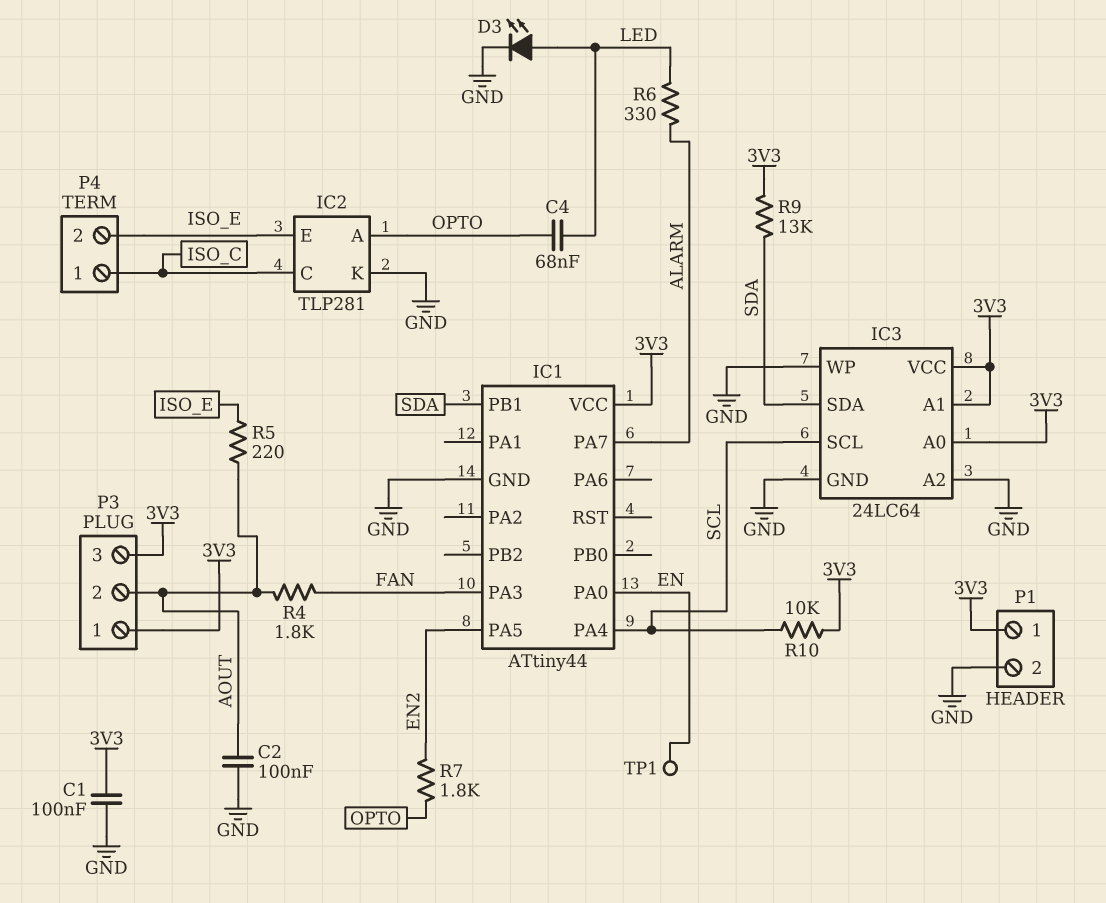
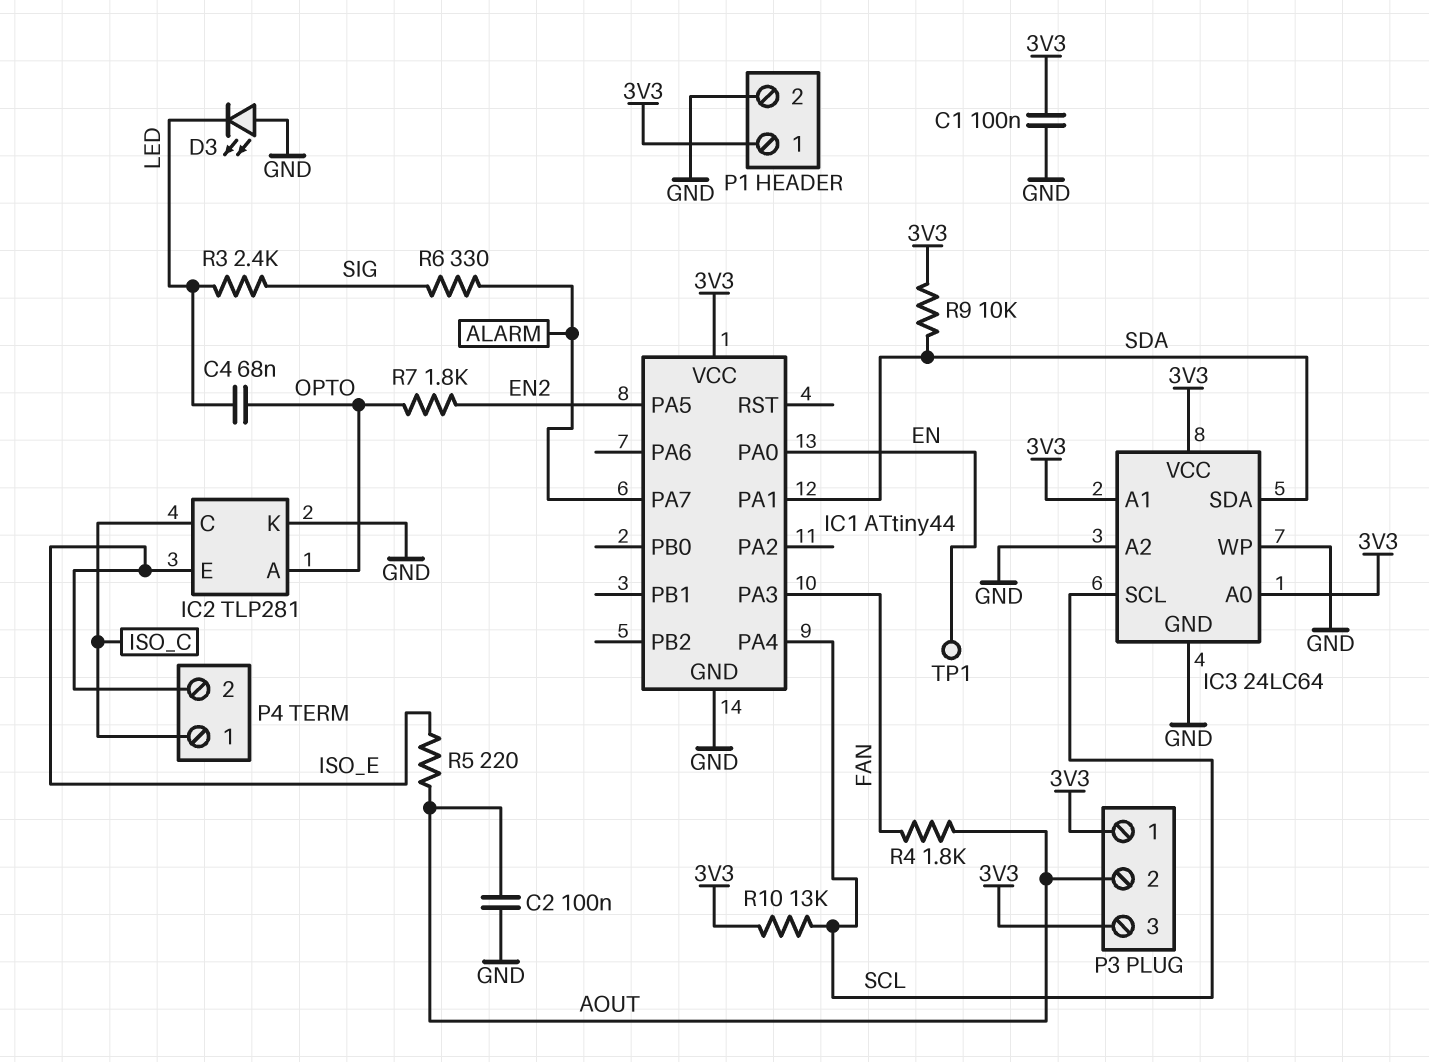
D3: LED (A LED, K GND) -> LED (A GND, K LED)
IC1 pin PA1: none -> SDA
IC1 pin PB1: SDA -> none
R3: none -> 2.4k (LED, SIG)
R6: 330 (ALARM, LED) -> 330 (ALARM, SIG)
R9: 13k (3V3, SDA) -> 10k (3V3, SDA)
R10: 10k (3V3, SCL) -> 13k (3V3, SCL)

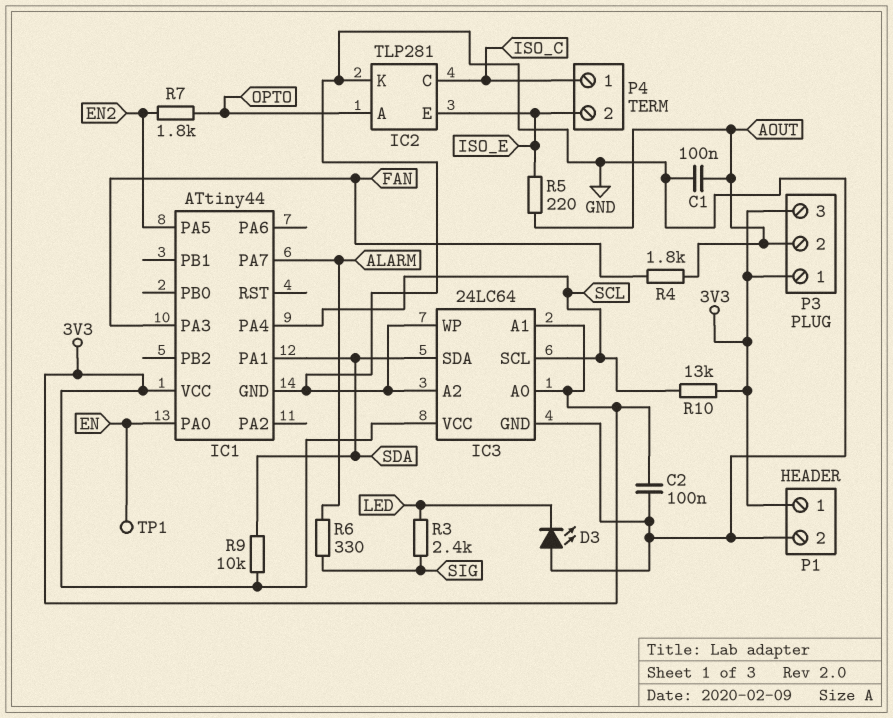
C1: 100nF (3V3, GND) -> 100nF (AOUT, GND)
C2: 100nF (AOUT, GND) -> 100nF (3V3, GND)
C4: 68nF (LED, OPTO) -> none

